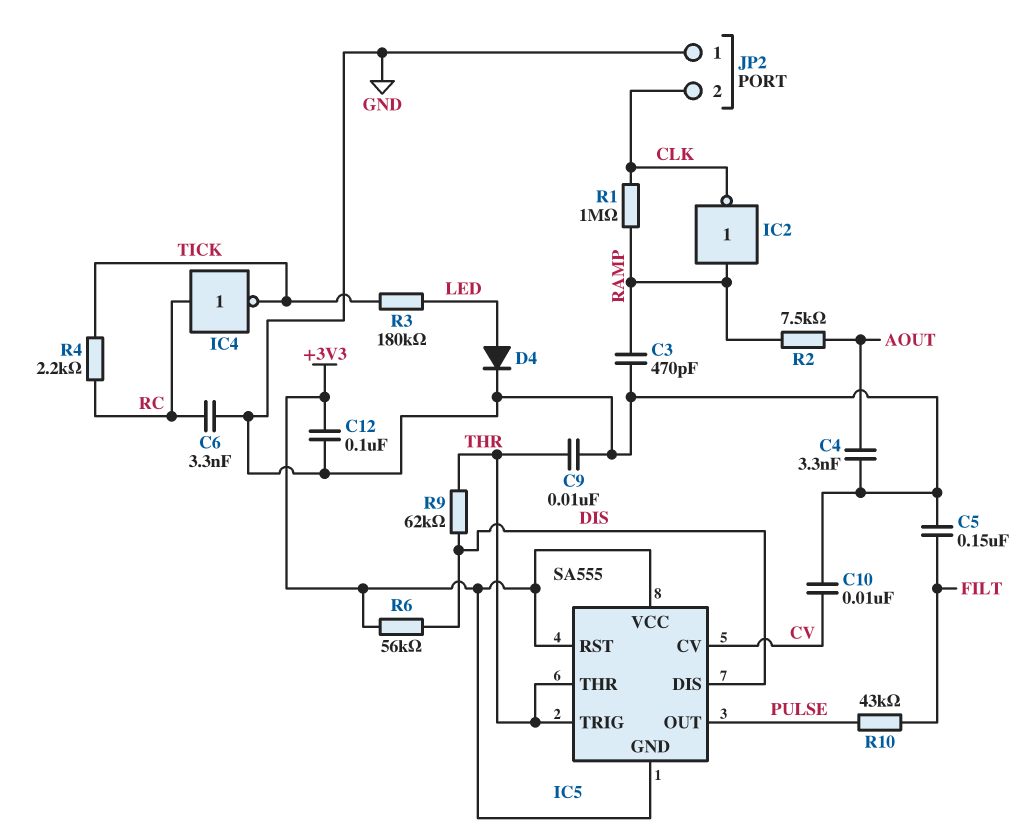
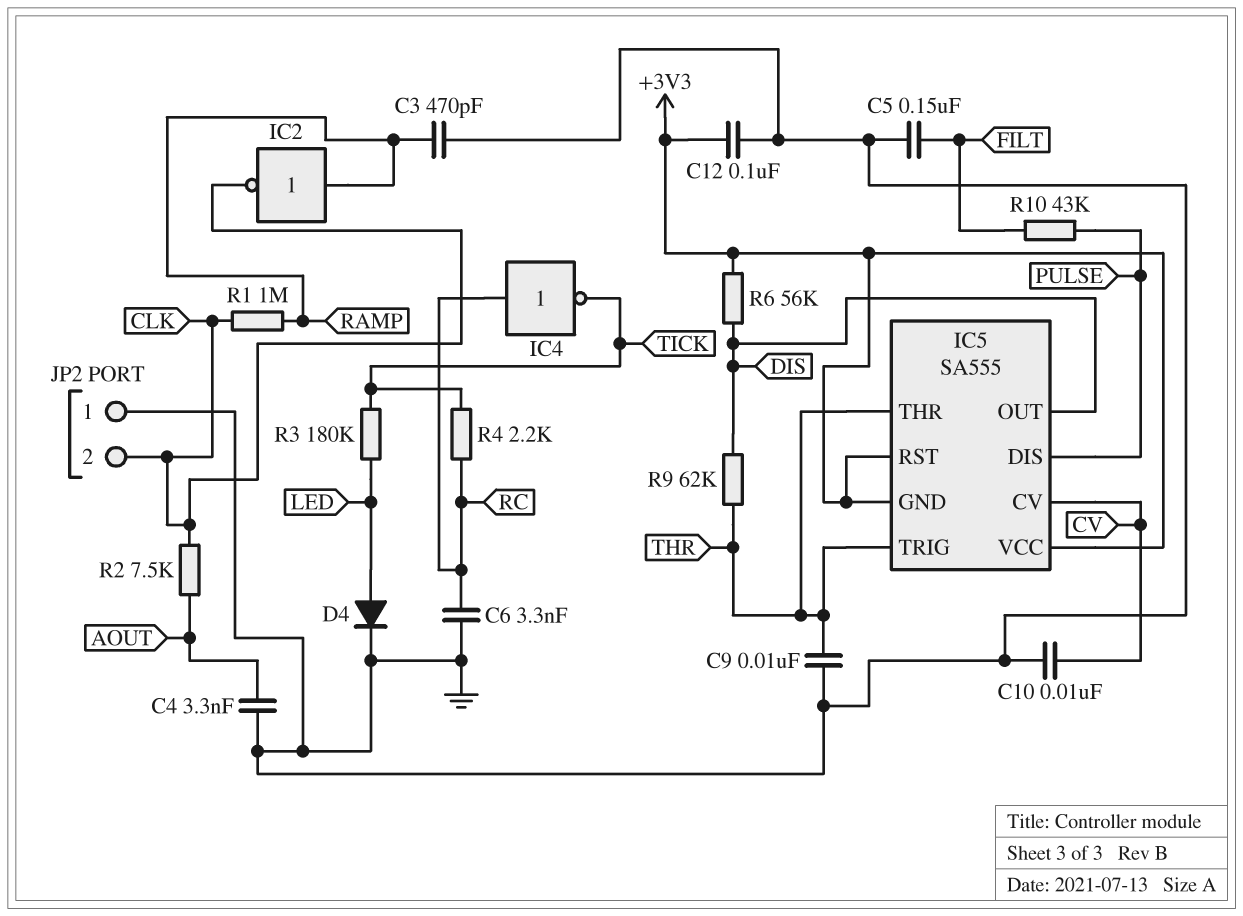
IC5 pin DIS: DIS -> PULSE
IC5 pin OUT: PULSE -> DIS
R2: 7.5k (AOUT, RAMP) -> 7.5k (AOUT, CLK)

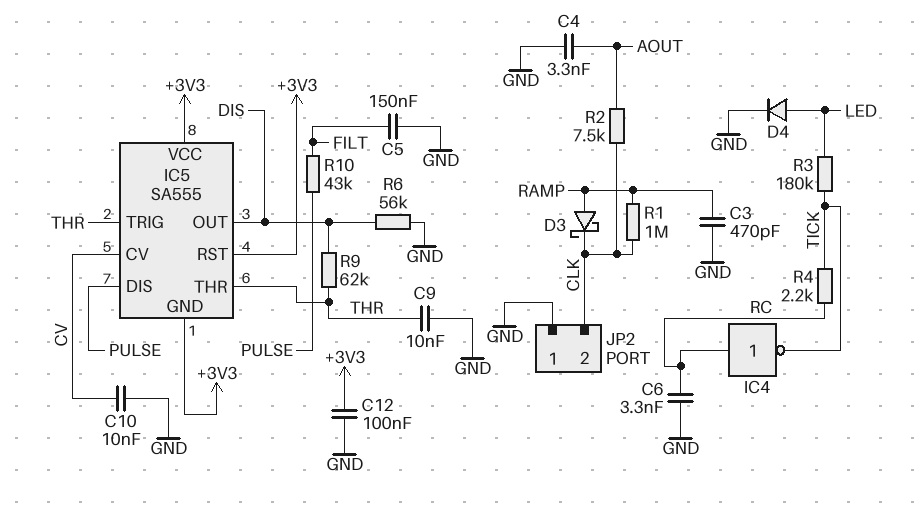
D3: none -> schottky (A RAMP, K CLK)
IC2: NOT (in RAMP, out CLK) -> none
R6: 56k (+3V3, DIS) -> 56k (DIS, GND)

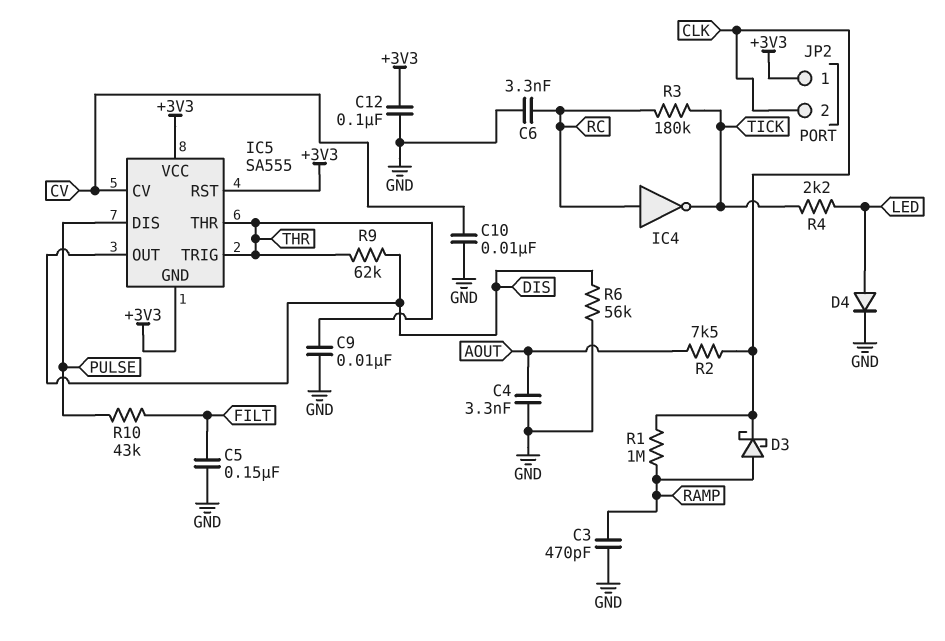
JP2 pin 1: GND -> +3V3
R3: 180k (LED, TICK) -> 180k (RC, TICK)
R4: 2.2k (RC, TICK) -> 2.2k (LED, TICK)

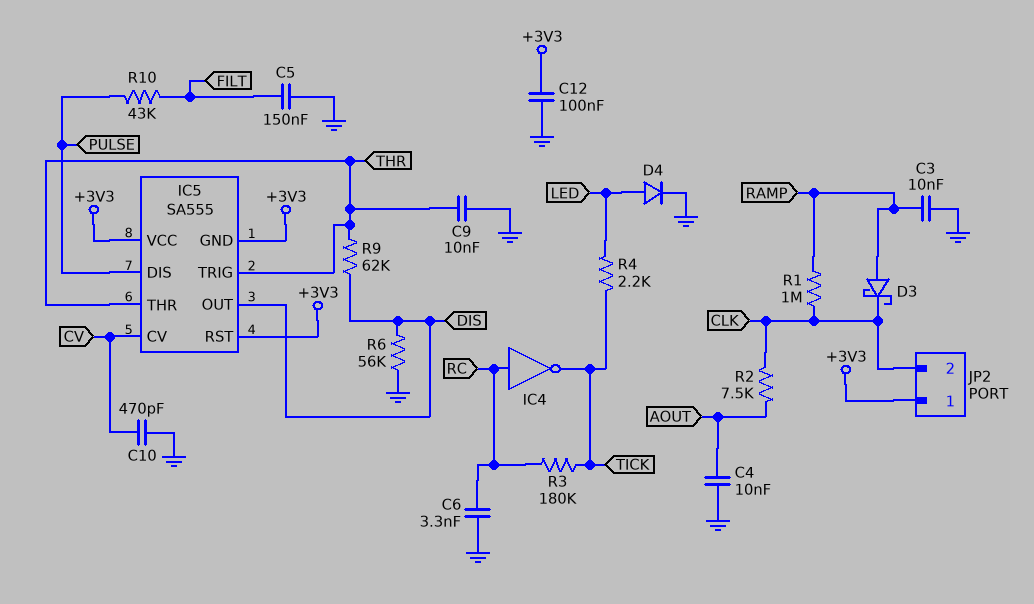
C3: 470pF (GND, RAMP) -> 10nF (GND, RAMP)
C4: 3.3nF (AOUT, GND) -> 10nF (AOUT, GND)
C10: 10nF (CV, GND) -> 470pF (CV, GND)

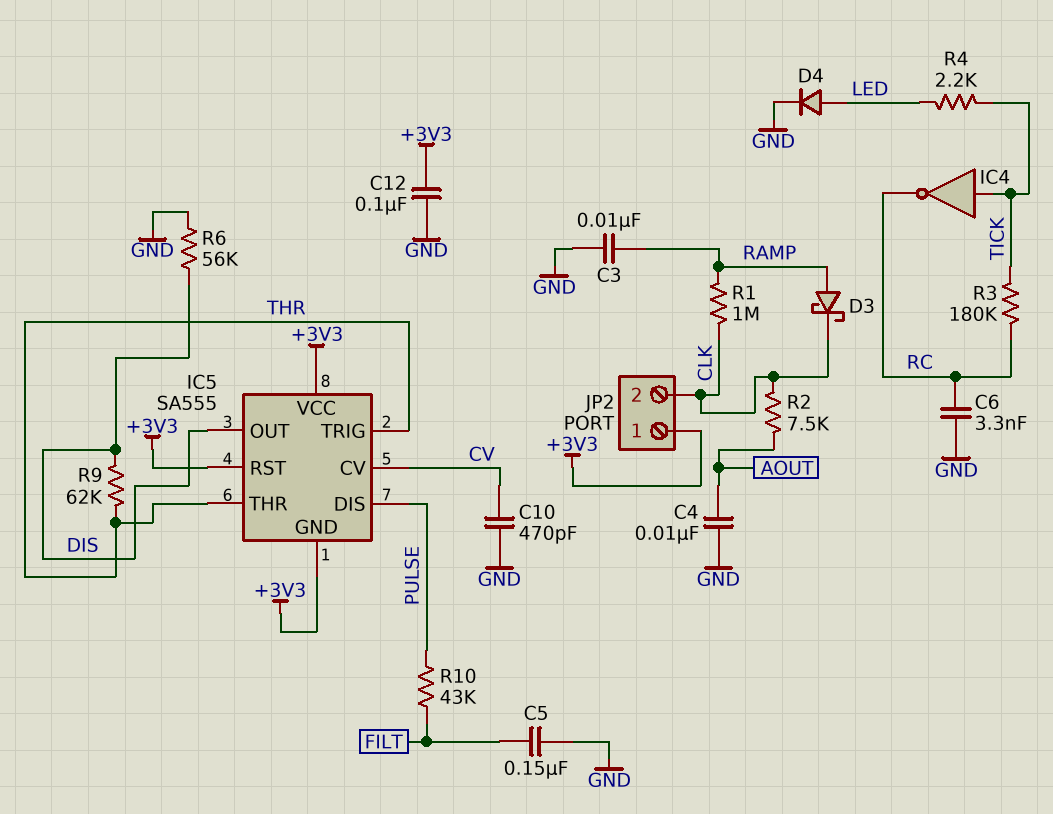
C9: 10nF (GND, THR) -> none
IC4: NOT (in RC, out TICK) -> NOT (in TICK, out RC)

